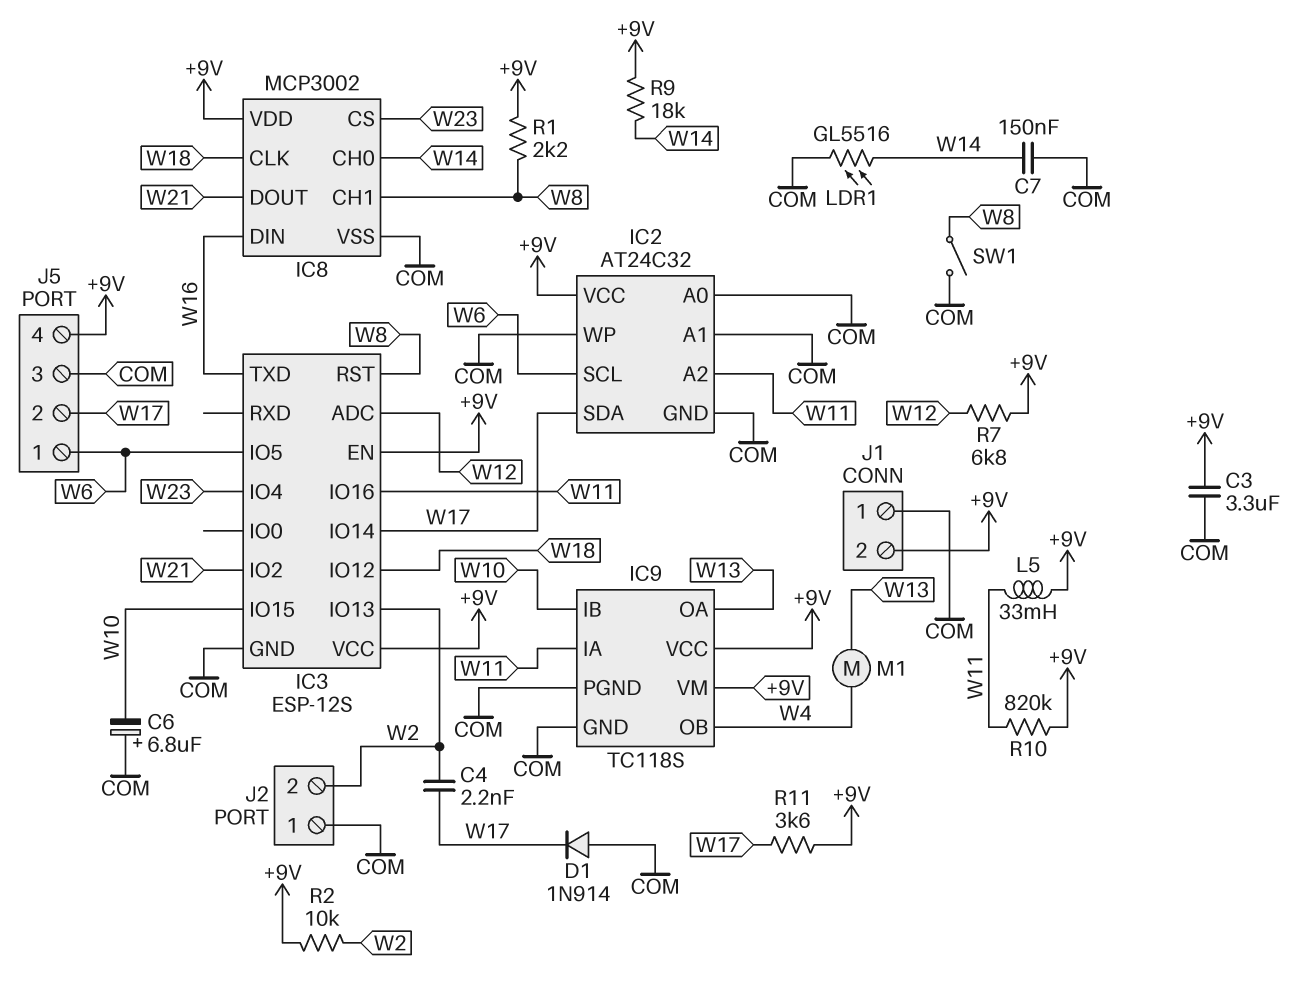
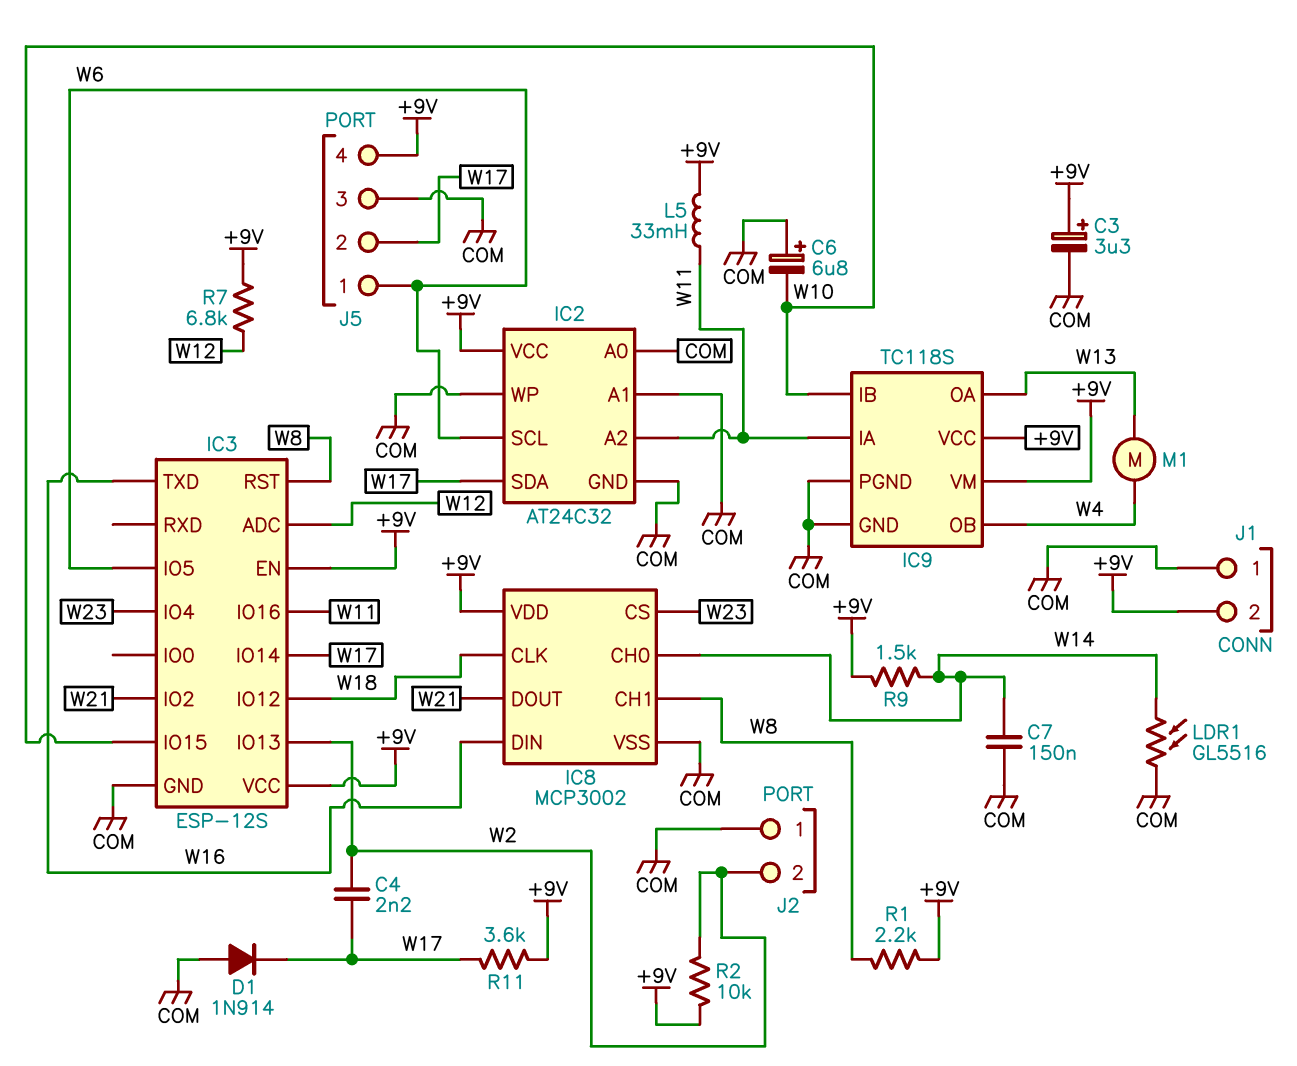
C3: 3.3uF (+9V, COM) -> 3.3uF (plus +9V, minus COM)
R9: 18k (+9V, W14) -> 1.5k (+9V, W14)
R10: 820k (+9V, W11) -> none
SW1: switch (COM, W8) -> none

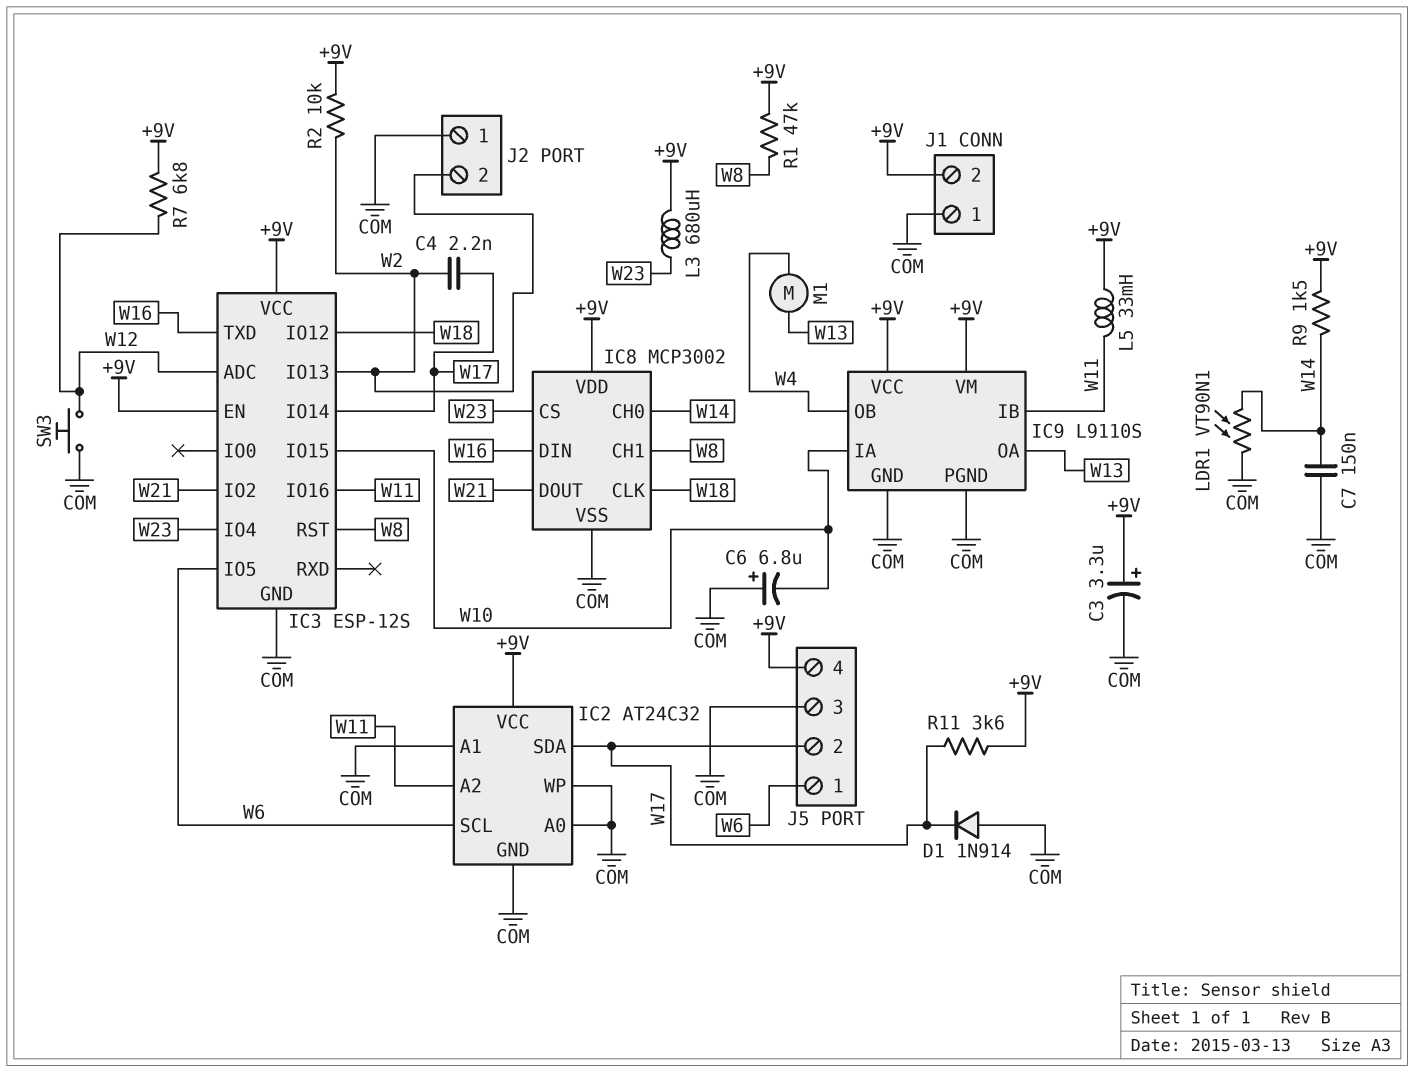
IC9: TC118S -> L9110S
IC9 pin IA: W11 -> W10
IC9 pin IB: W10 -> W11
L3: none -> 680uH (+9V, W23)
LDR1: GL5516 (COM, W14) -> VT90N1 (COM, W14)
R1: 2.2k (+9V, W8) -> 47k (+9V, W8)
SW3: none -> button (COM, W12)

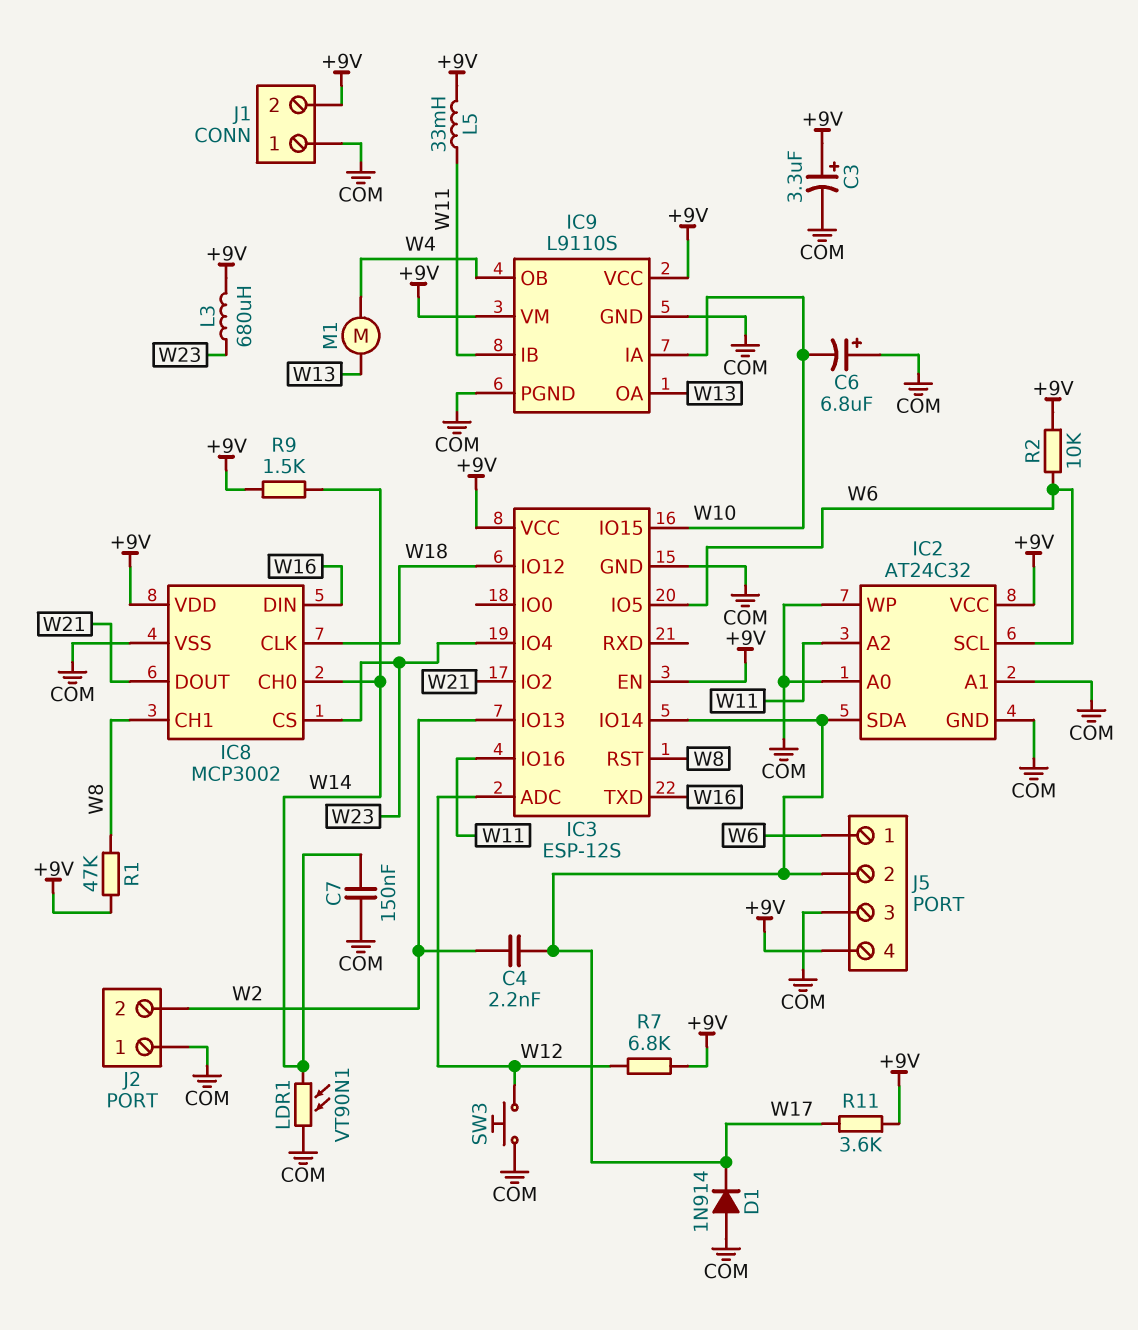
R2: 10k (+9V, W2) -> 10k (+9V, W6)

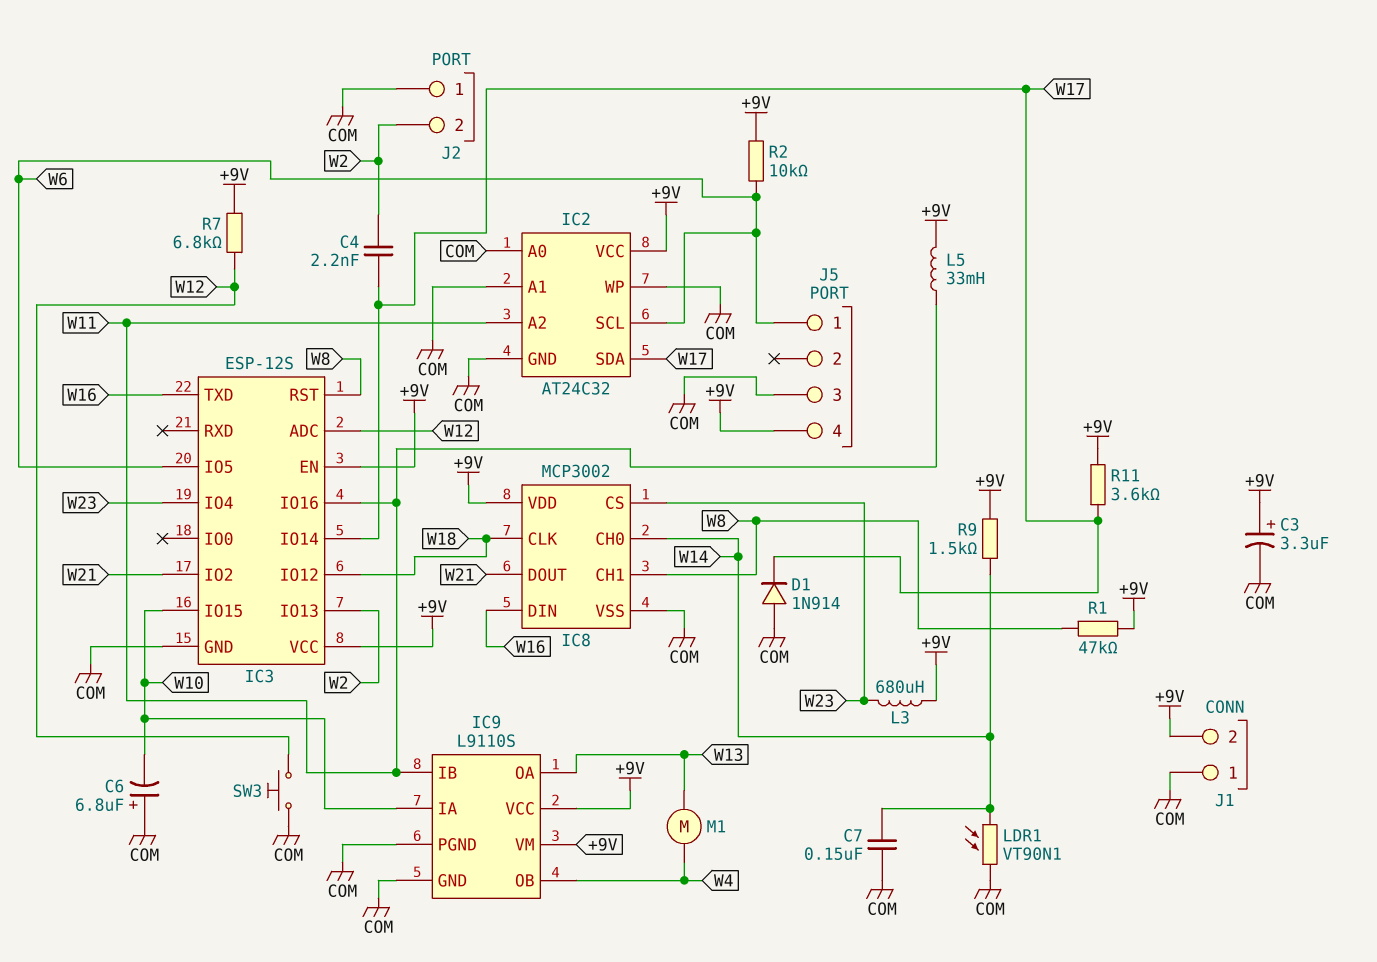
J5 pin 2: W17 -> none

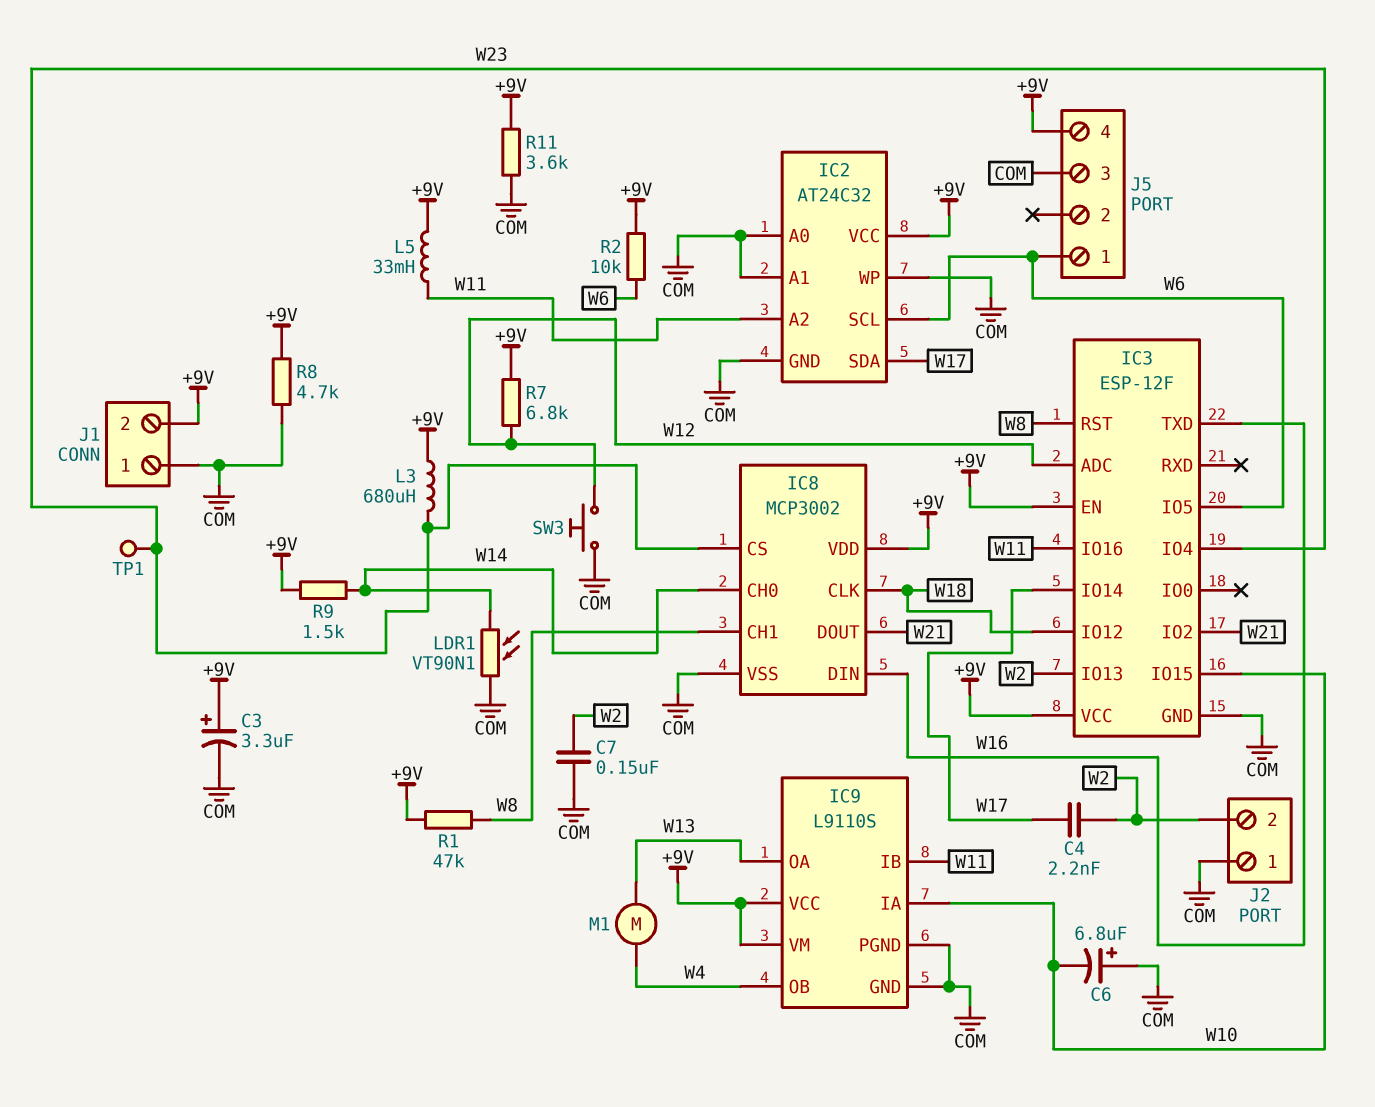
C7: 150nF (COM, W14) -> 150nF (COM, W2)
D1: diode 1N914 (A COM, K W17) -> none
IC3: ESP-12S -> ESP-12F
R8: none -> 4.7k (+9V, COM)
R11: 3.6k (+9V, W17) -> 3.6k (+9V, COM)
TP1: none -> test point (W23)

